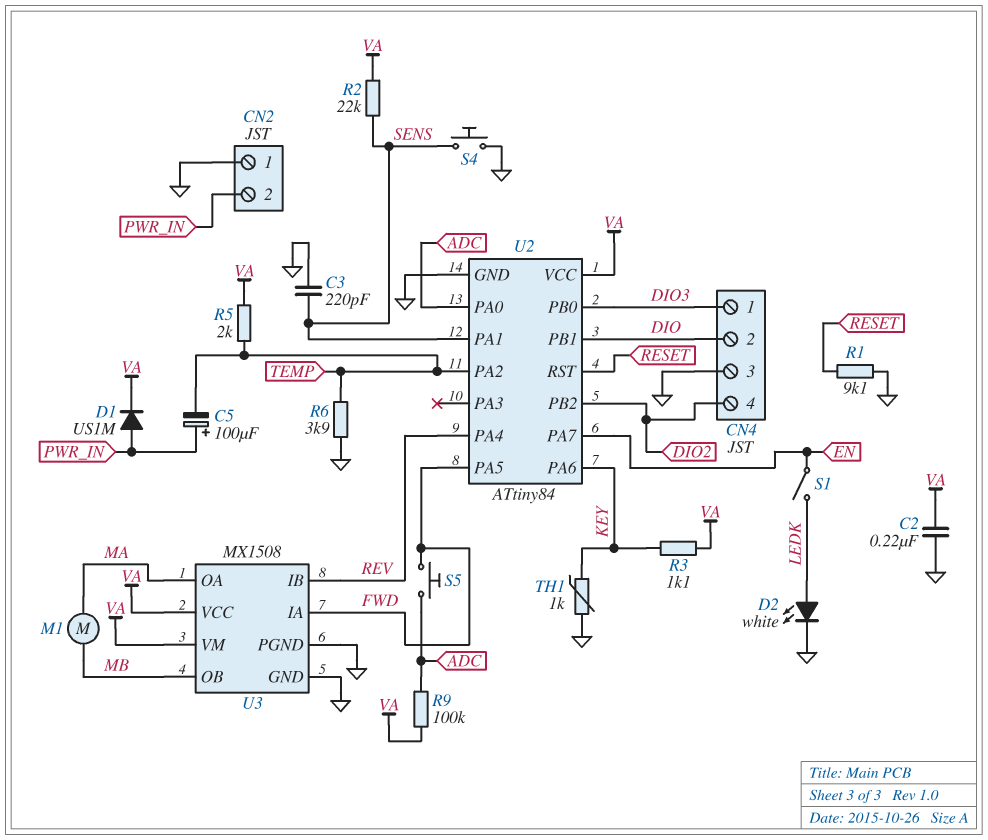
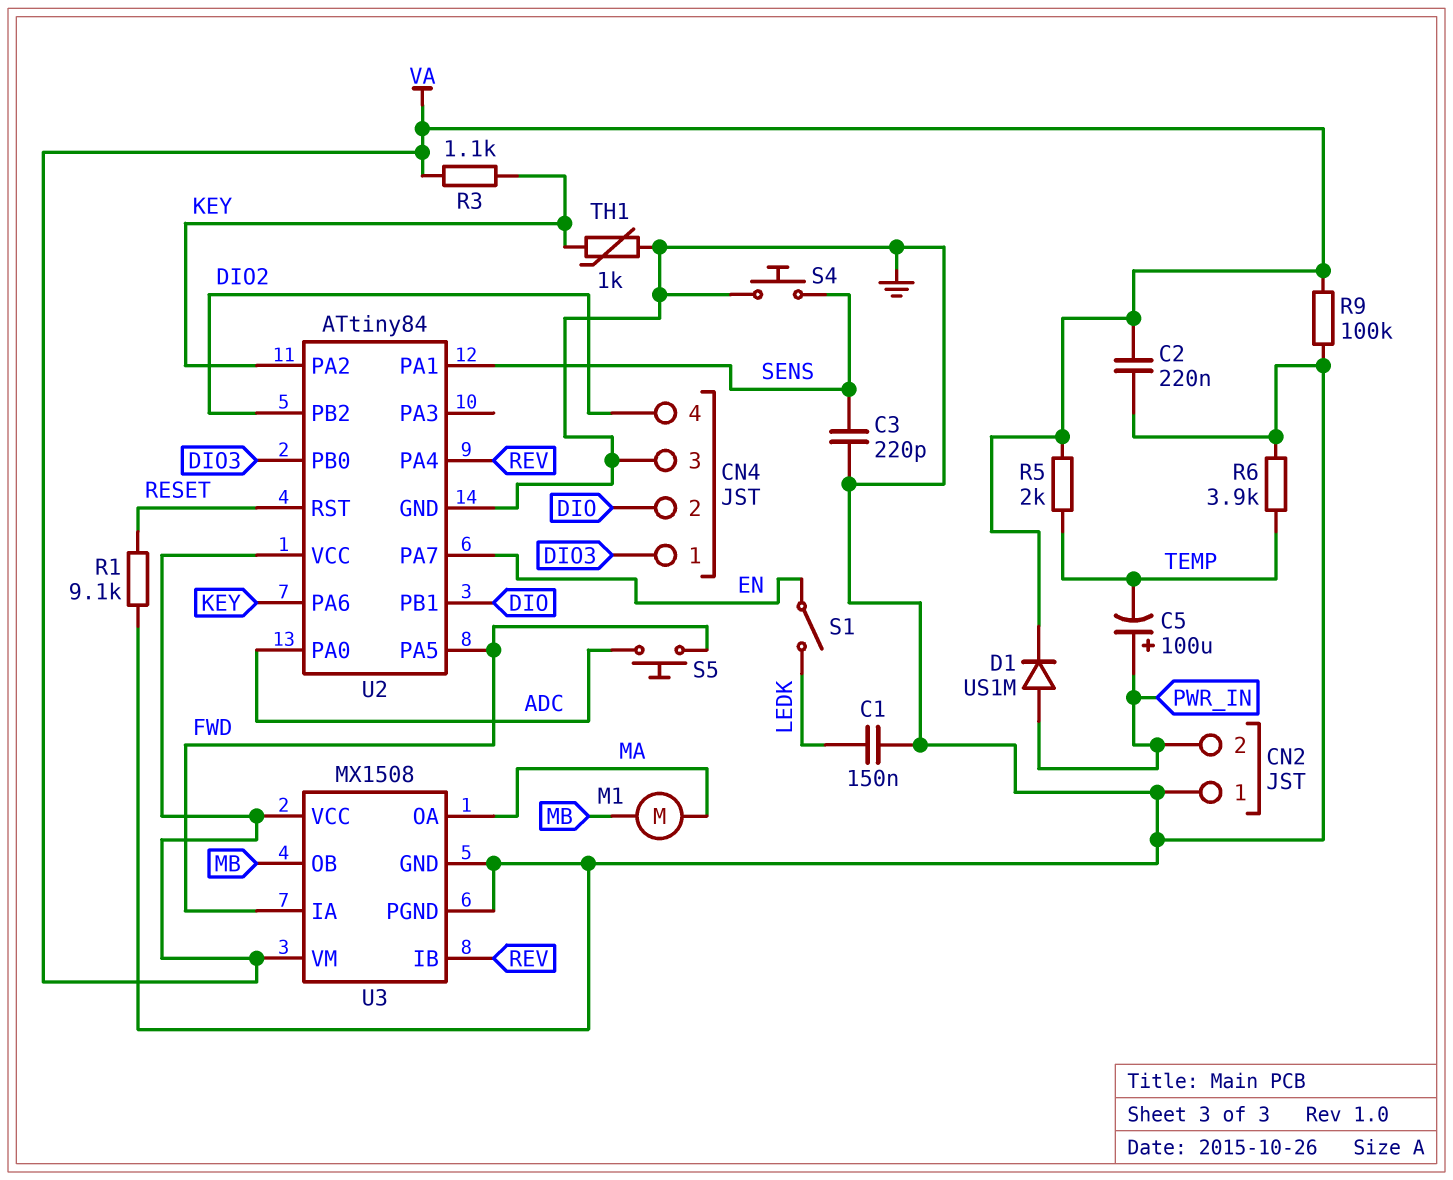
C1: none -> 150nF (GND, LEDK)
D2: LED white (A LEDK, K GND) -> none
R2: 22k (SENS, VA) -> none
R9: 100k (ADC, VA) -> 100k (GND, VA)
U2 pin PA2: TEMP -> KEY

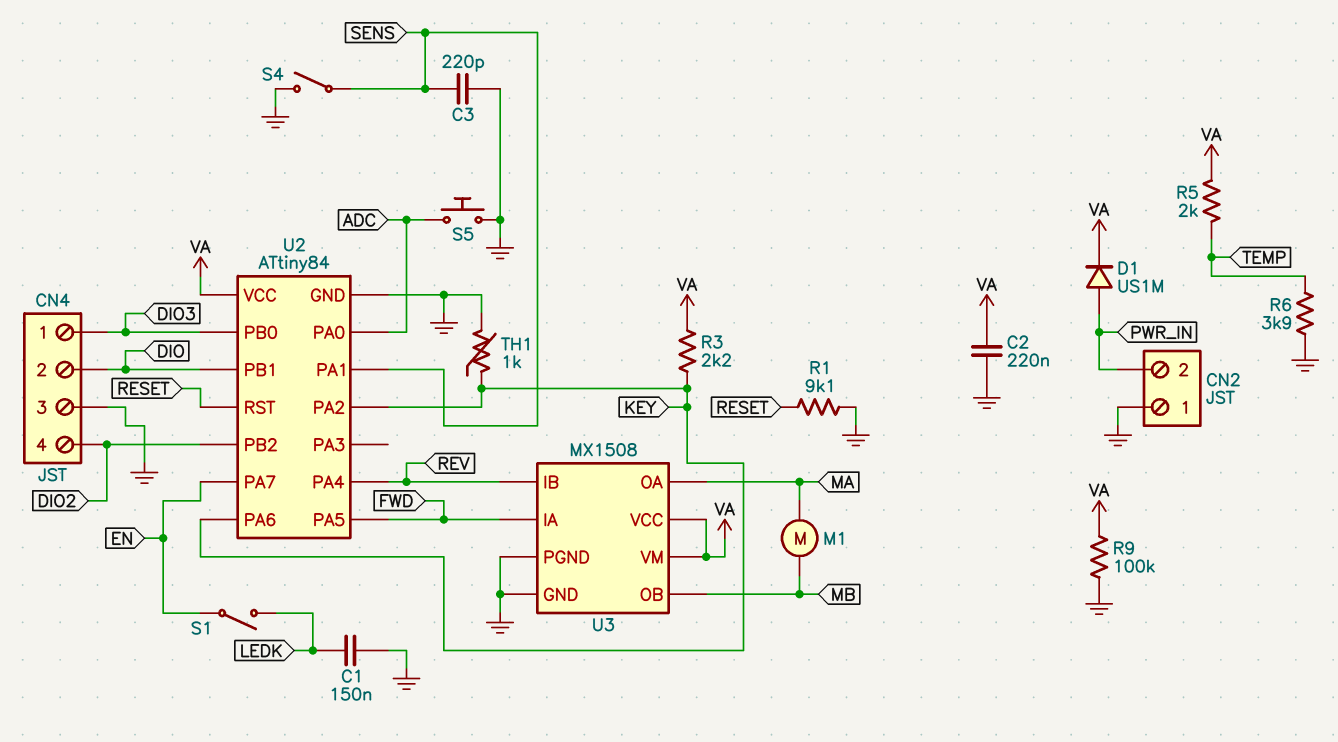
C5: 100uF (plus PWR_IN, minus TEMP) -> none
R3: 1.1k (KEY, VA) -> 2.2k (KEY, VA)
S4: button (GND, SENS) -> switch (GND, SENS)
S5: button (ADC, FWD) -> button (ADC, GND)

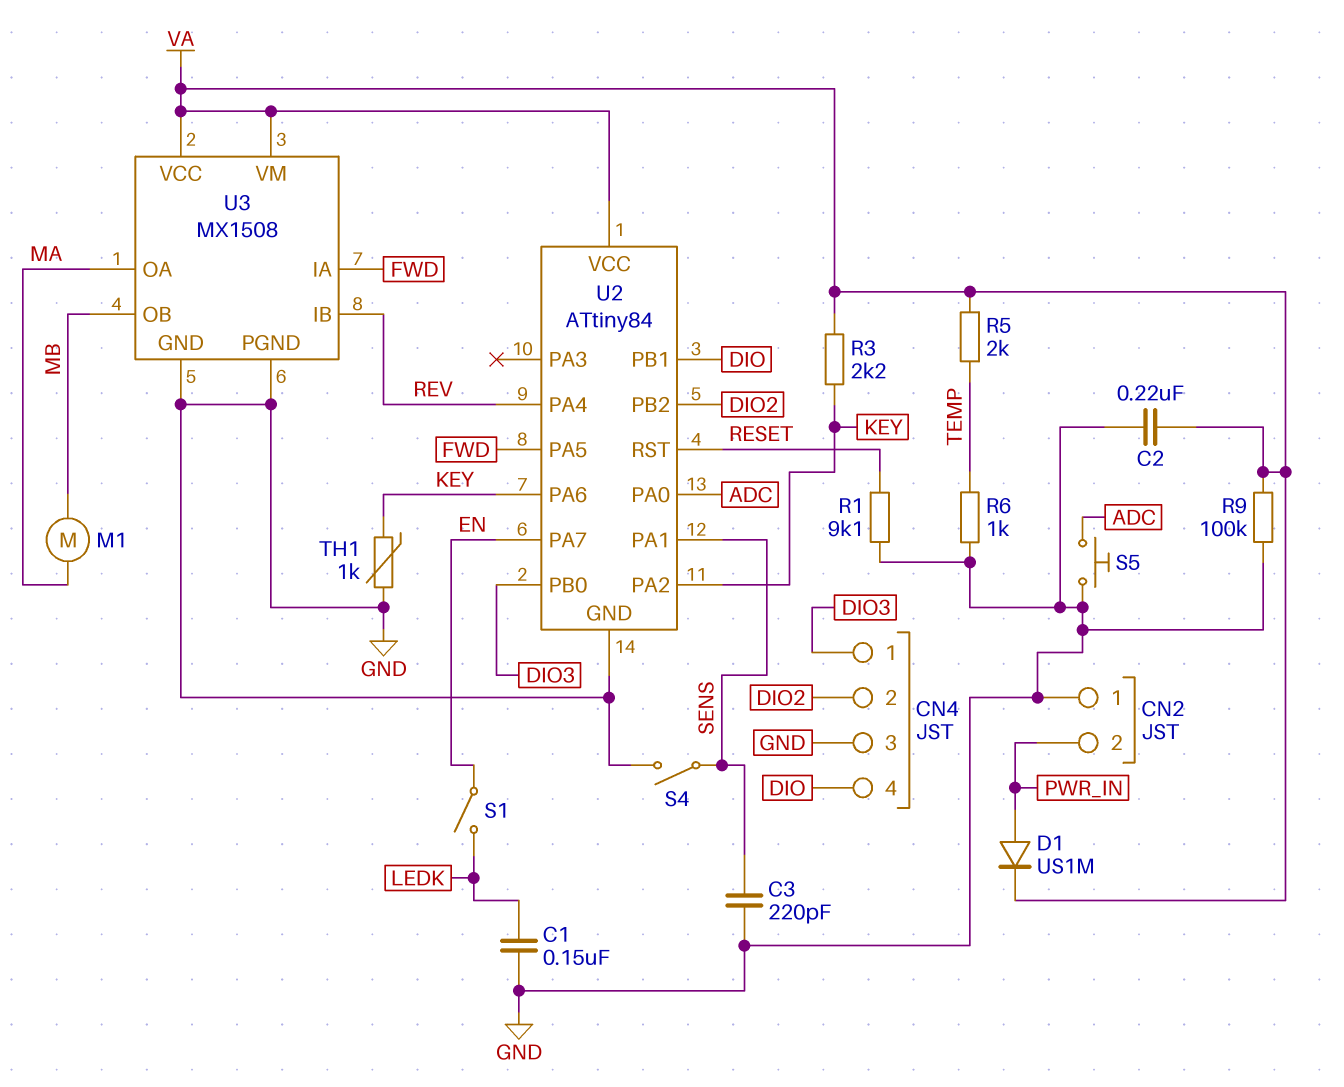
CN4 pin 2: DIO -> DIO2
CN4 pin 4: DIO2 -> DIO
R6: 3.9k (GND, TEMP) -> 1k (GND, TEMP)

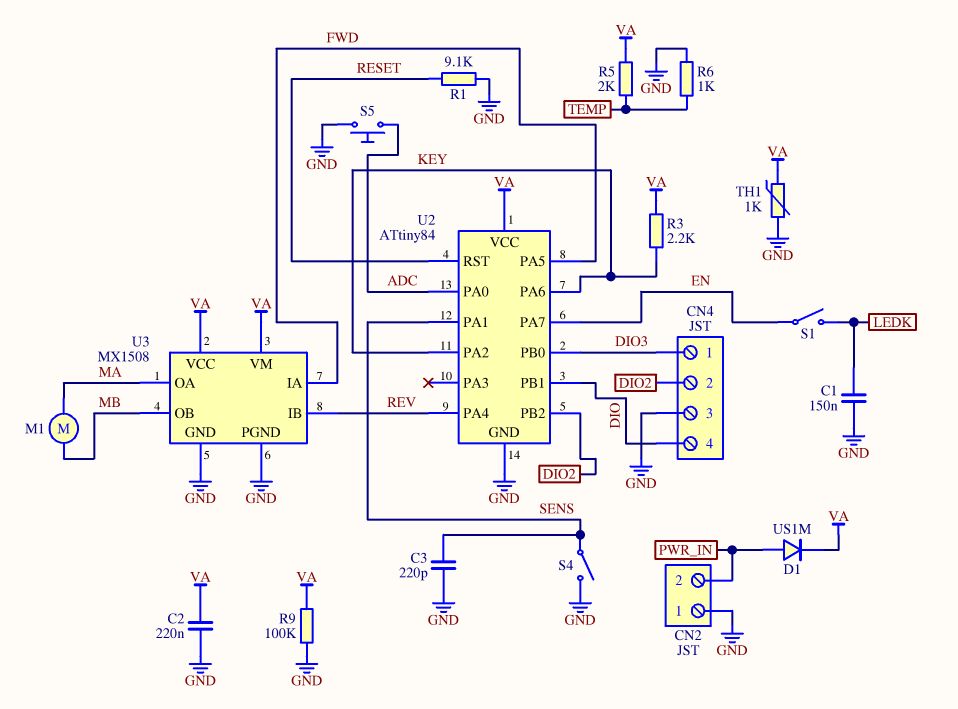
TH1: 1k (GND, KEY) -> 1k (GND, VA)

